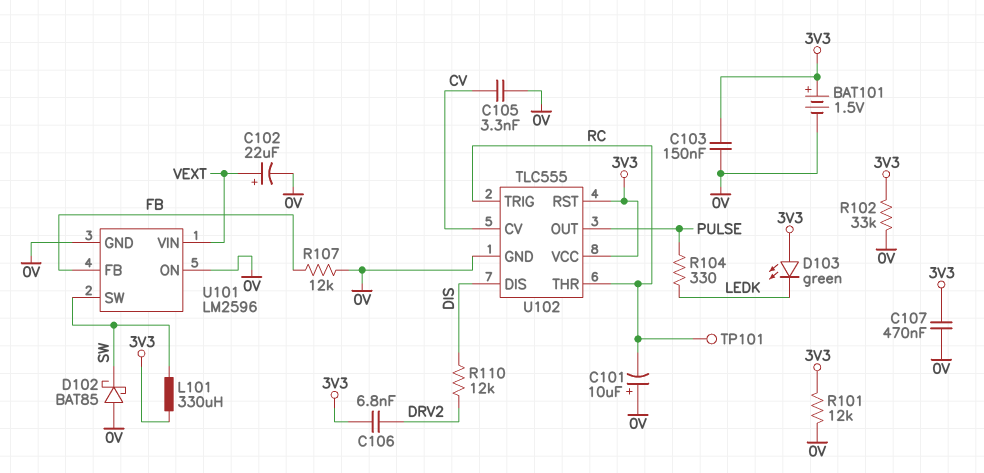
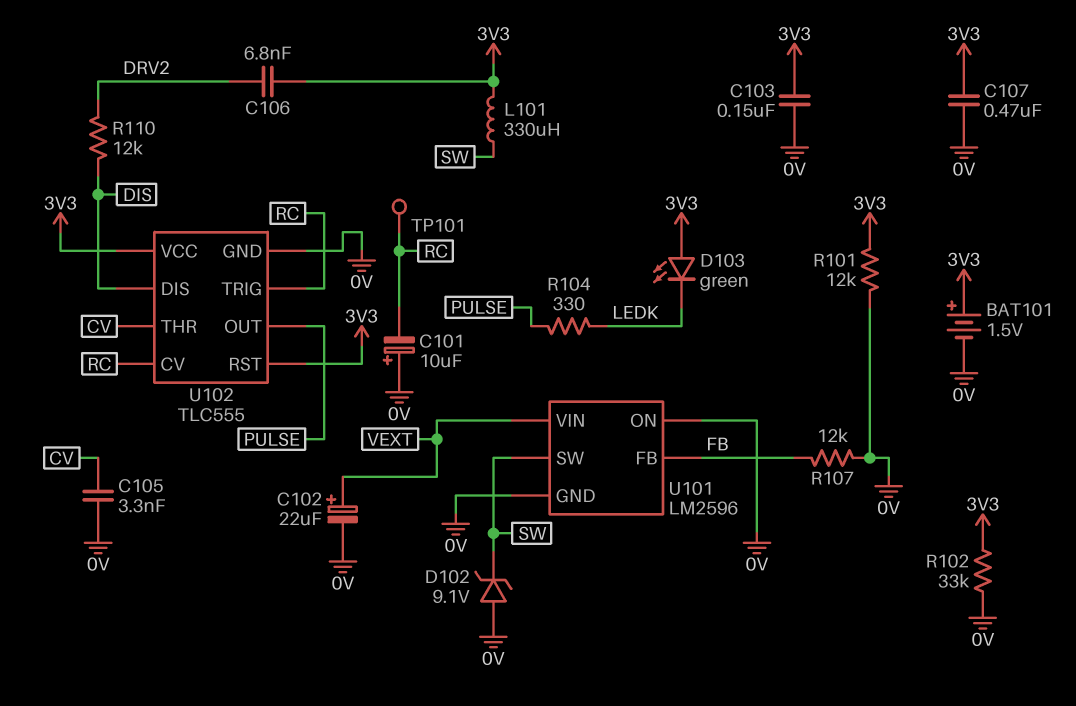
D102: schottky BAT85 (A 0V, K SW) -> zener 9.1V (A 0V, K SW)
U102 pin CV: CV -> RC
U102 pin THR: RC -> CV

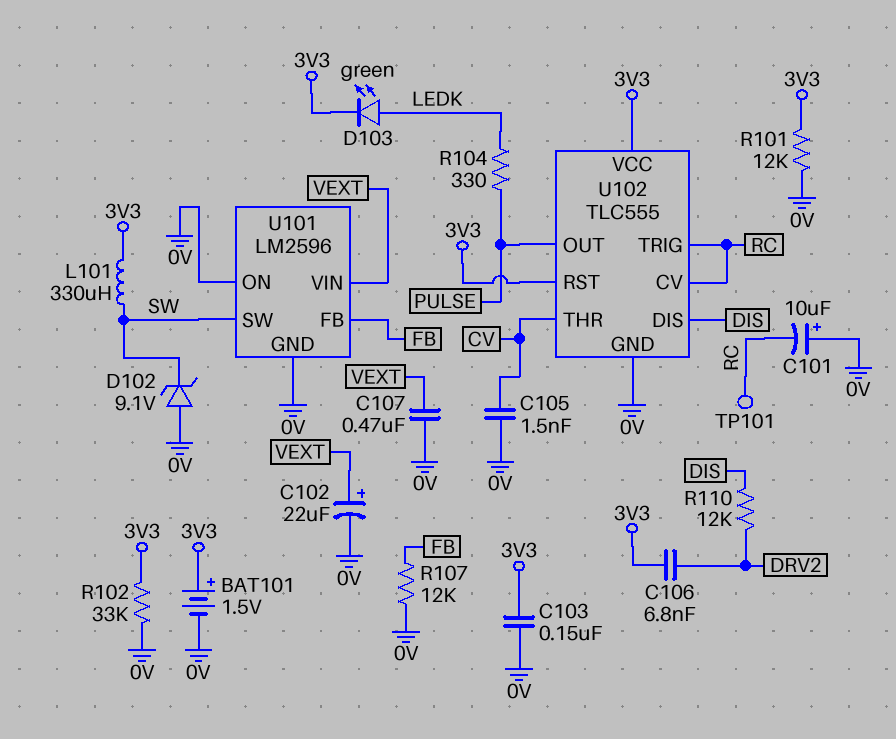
C105: 3.3nF (0V, CV) -> 1.5nF (0V, CV)
C107: 470nF (0V, 3V3) -> 470nF (0V, VEXT)
D103: LED green (A 3V3, K LEDK) -> LED green (A LEDK, K 3V3)

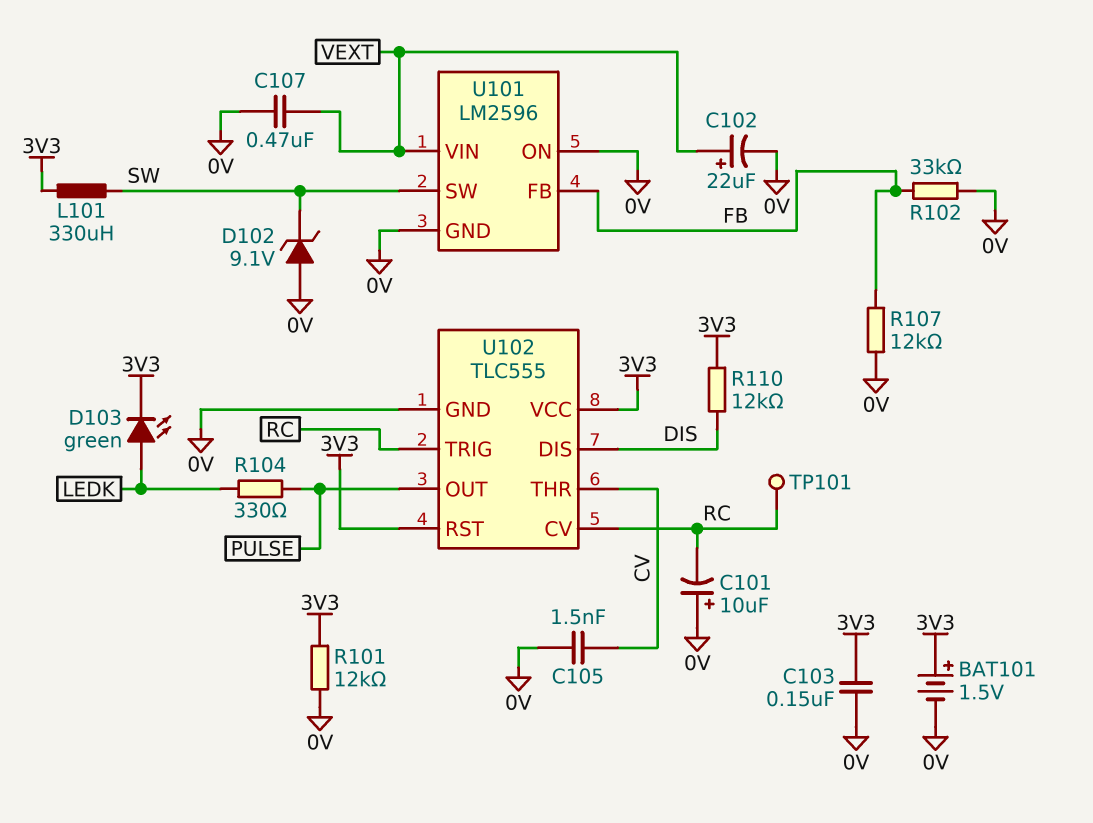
C106: 6.8nF (3V3, DRV2) -> none
R102: 33k (0V, 3V3) -> 33k (0V, FB)
R110: 12k (DIS, DRV2) -> 12k (3V3, DIS)

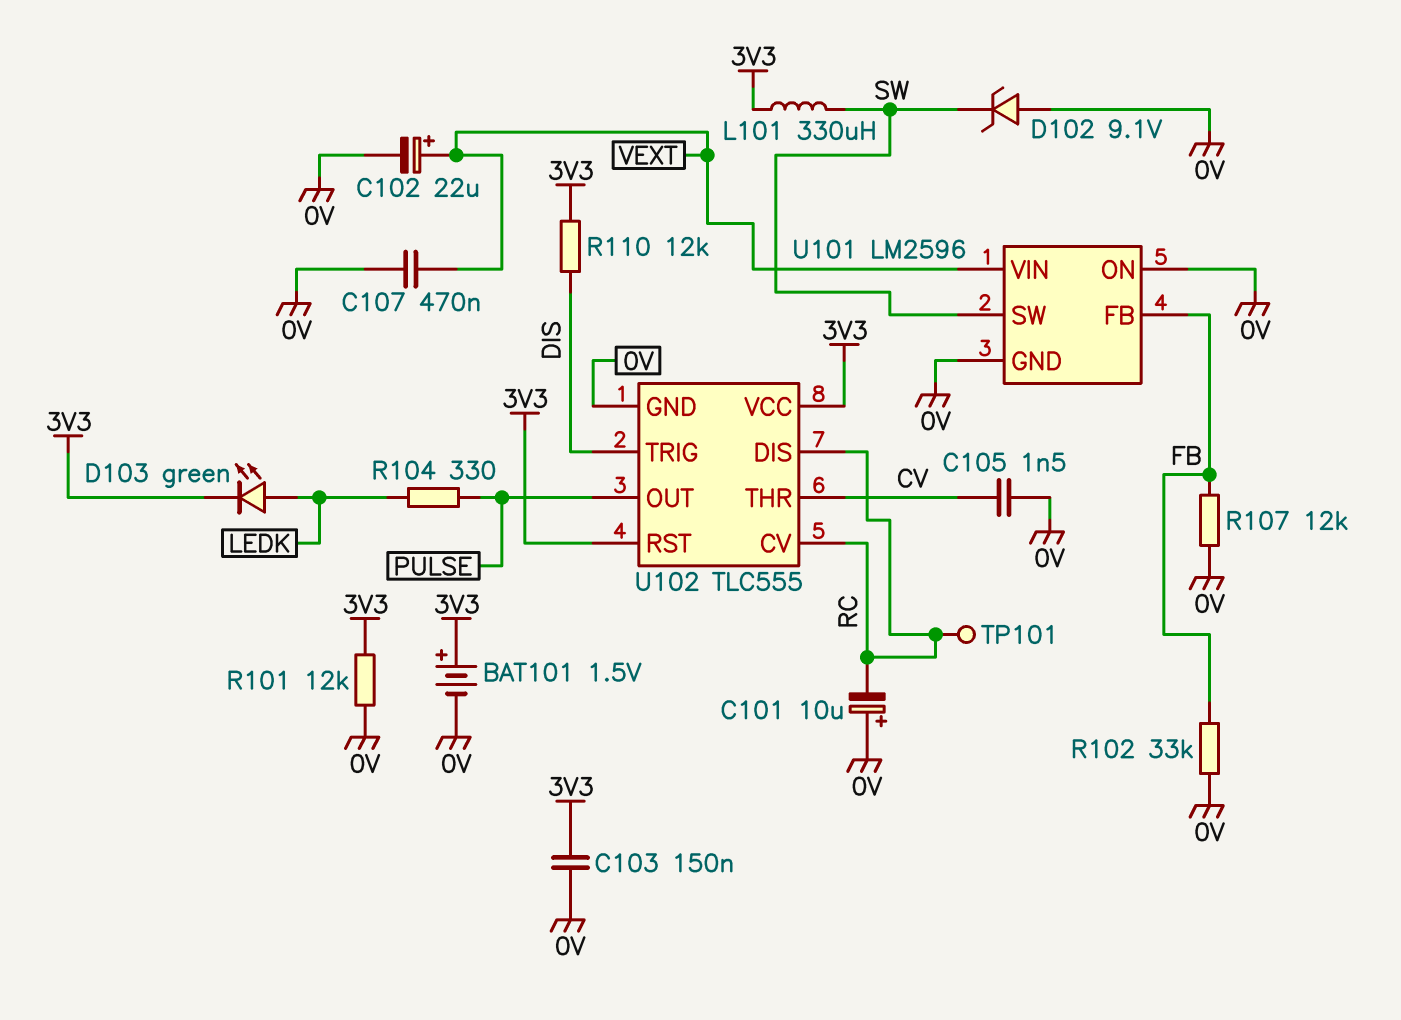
U102 pin DIS: DIS -> RC
U102 pin TRIG: RC -> DIS

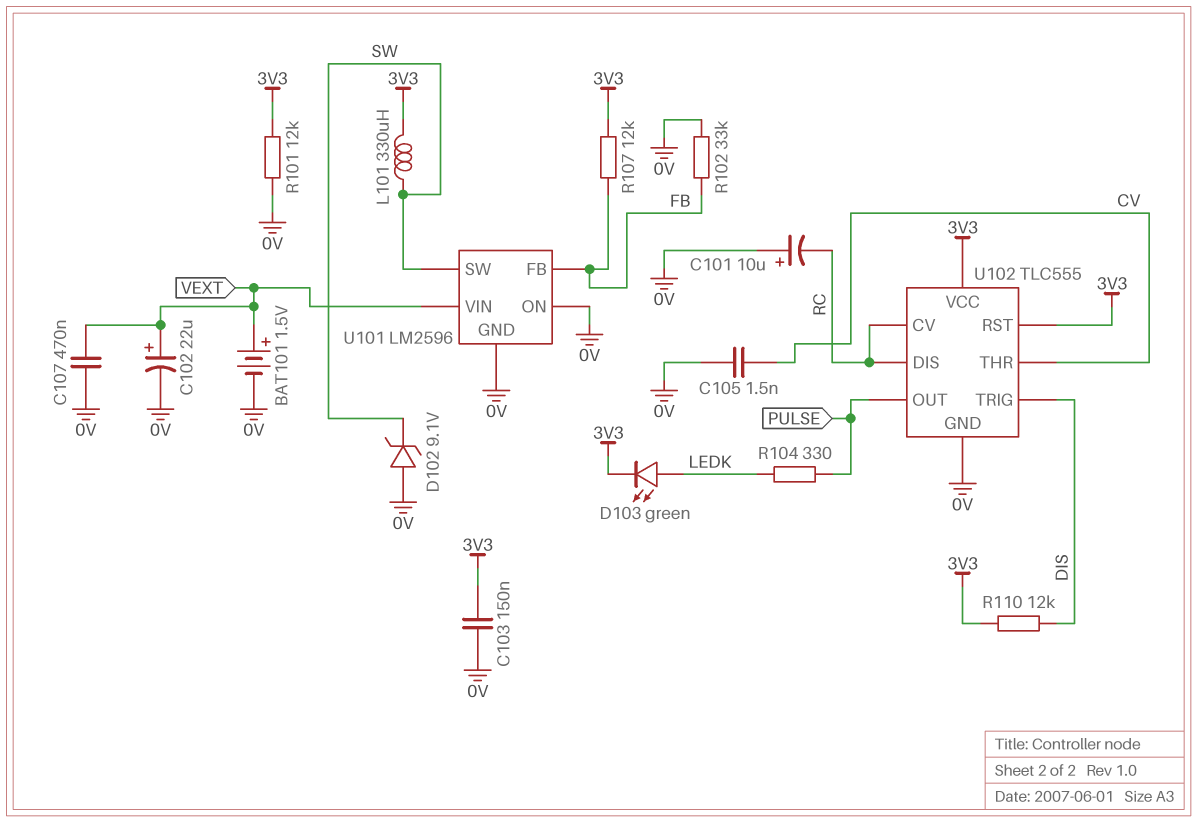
BAT101: 1.5V (plus 3V3, minus 0V) -> 1.5V (plus VEXT, minus 0V)
R107: 12k (0V, FB) -> 12k (3V3, FB)
TP101: test point (RC) -> none

